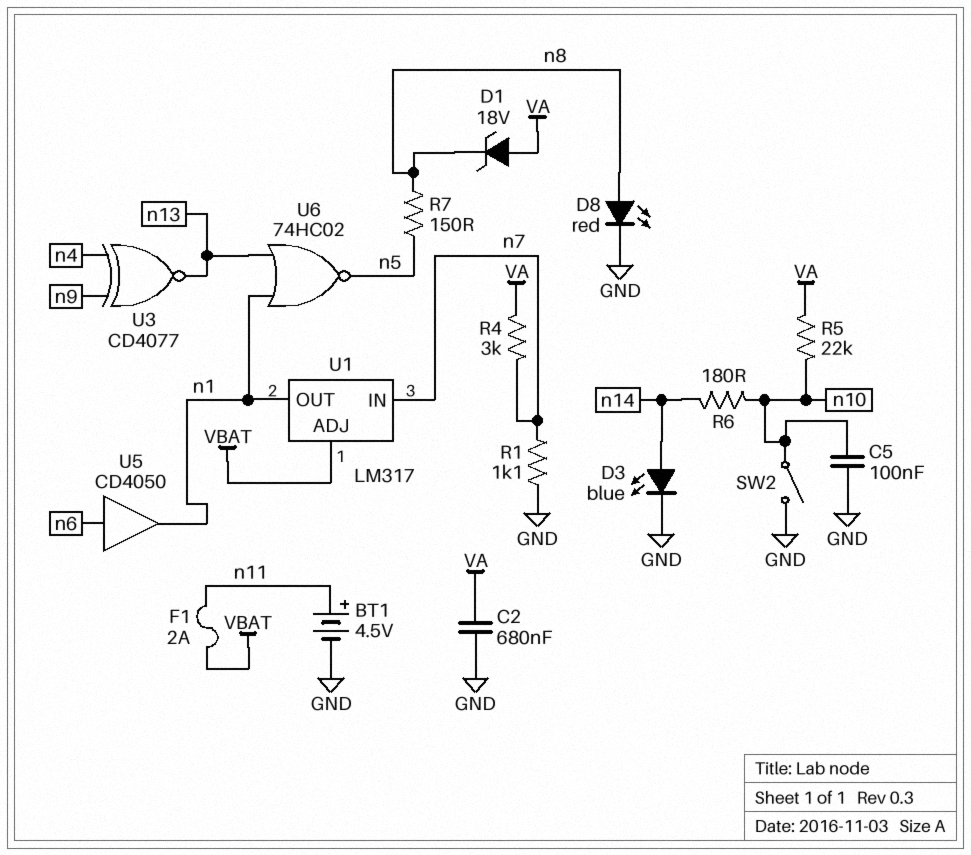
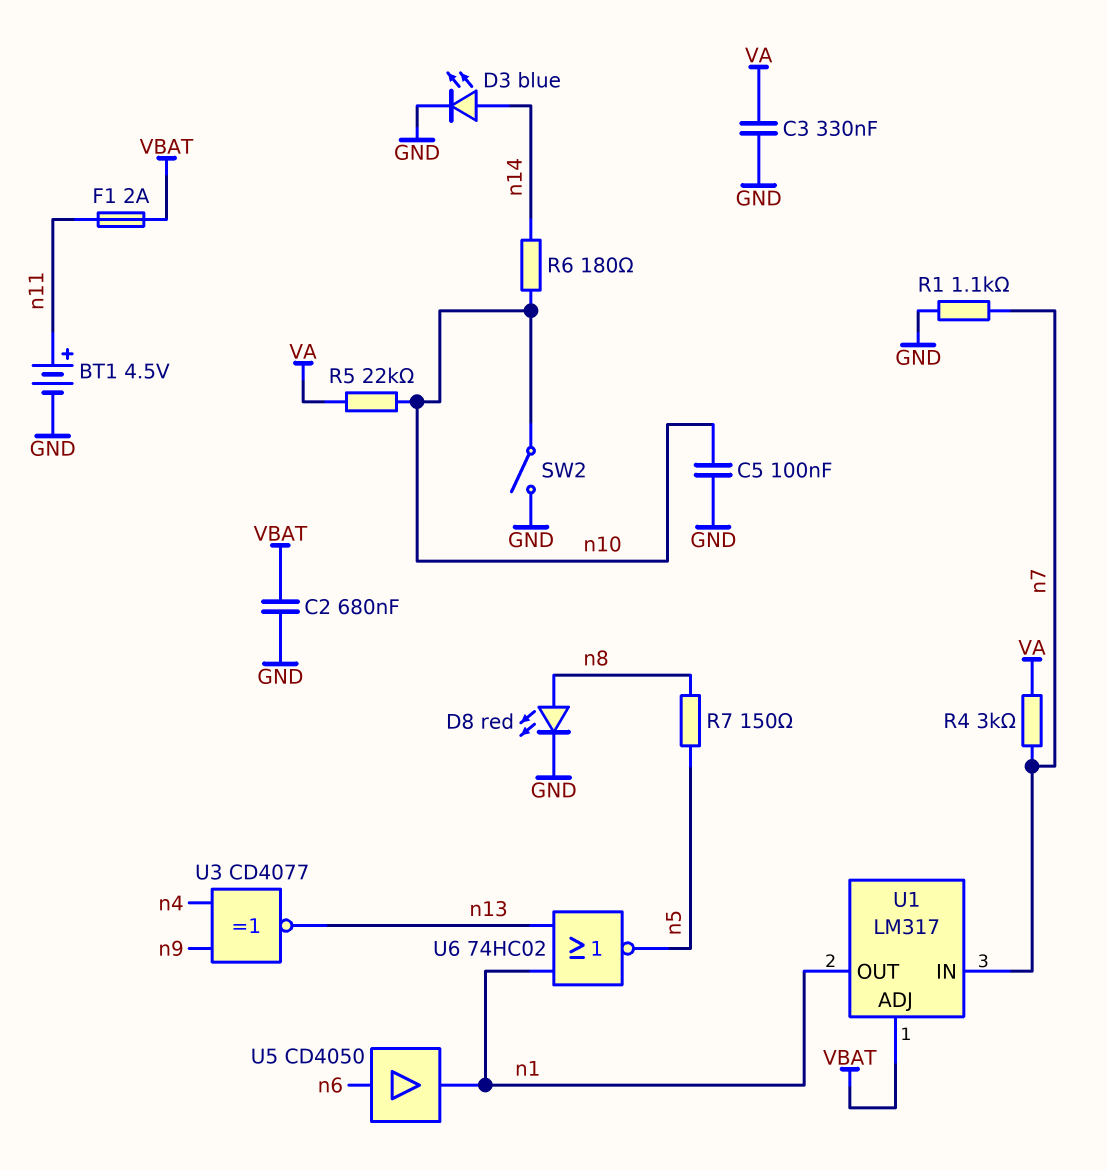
C2: 680nF (GND, VA) -> 680nF (GND, VBAT)
C3: none -> 330nF (GND, VA)
D1: zener 18V (A VA, K n8) -> none

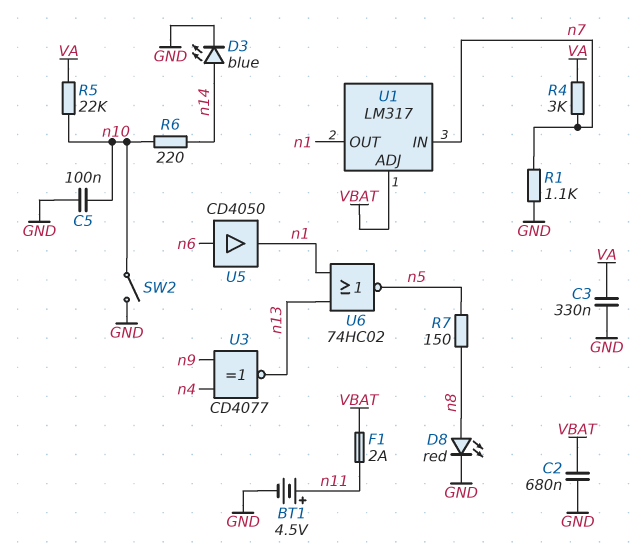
R6: 180 (n10, n14) -> 220 (n10, n14)

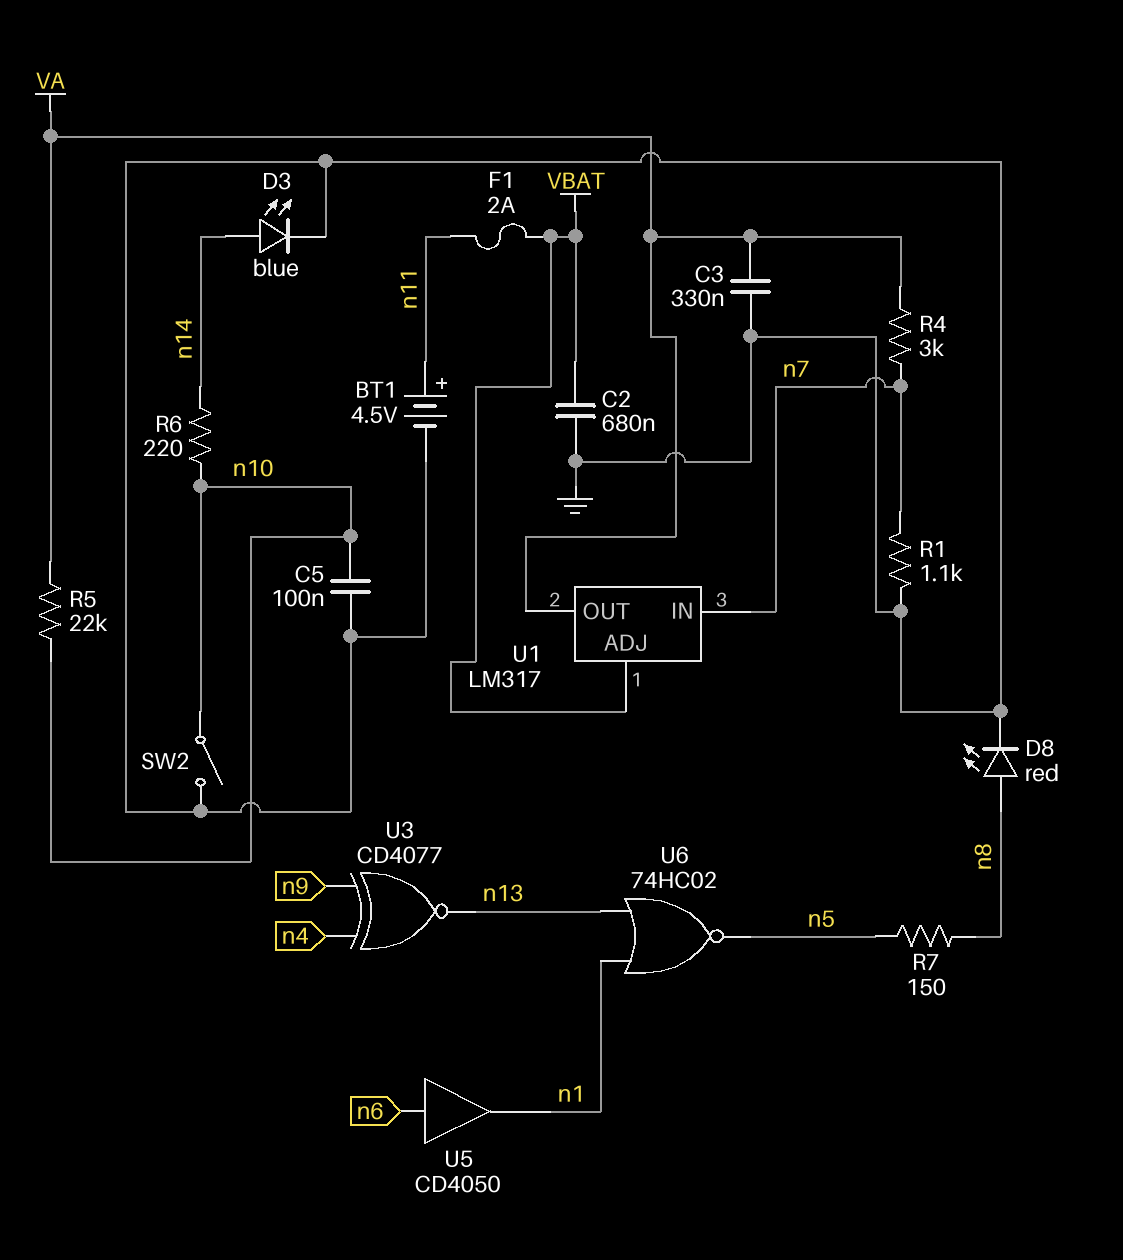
U1 pin OUT: n1 -> VA

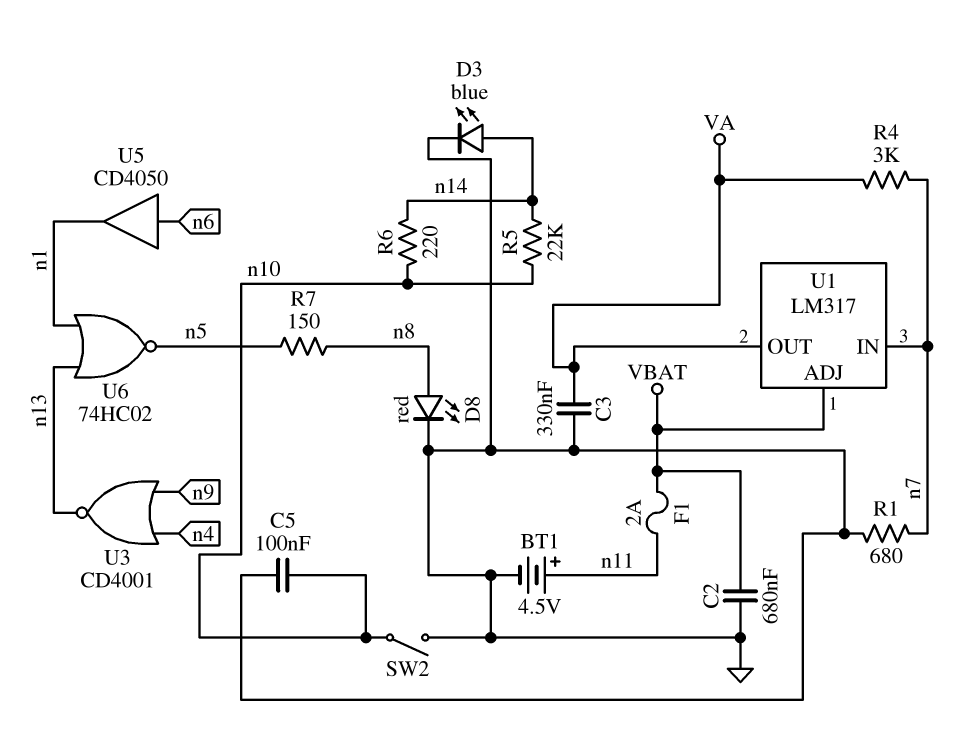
R1: 1.1k (GND, n7) -> 680 (GND, n7)
R5: 22k (VA, n10) -> 22k (n10, n14)
U3: XNOR CD4077 (in n4, in n9, out n13) -> NOR CD4001 (in n4, in n9, out n13)

